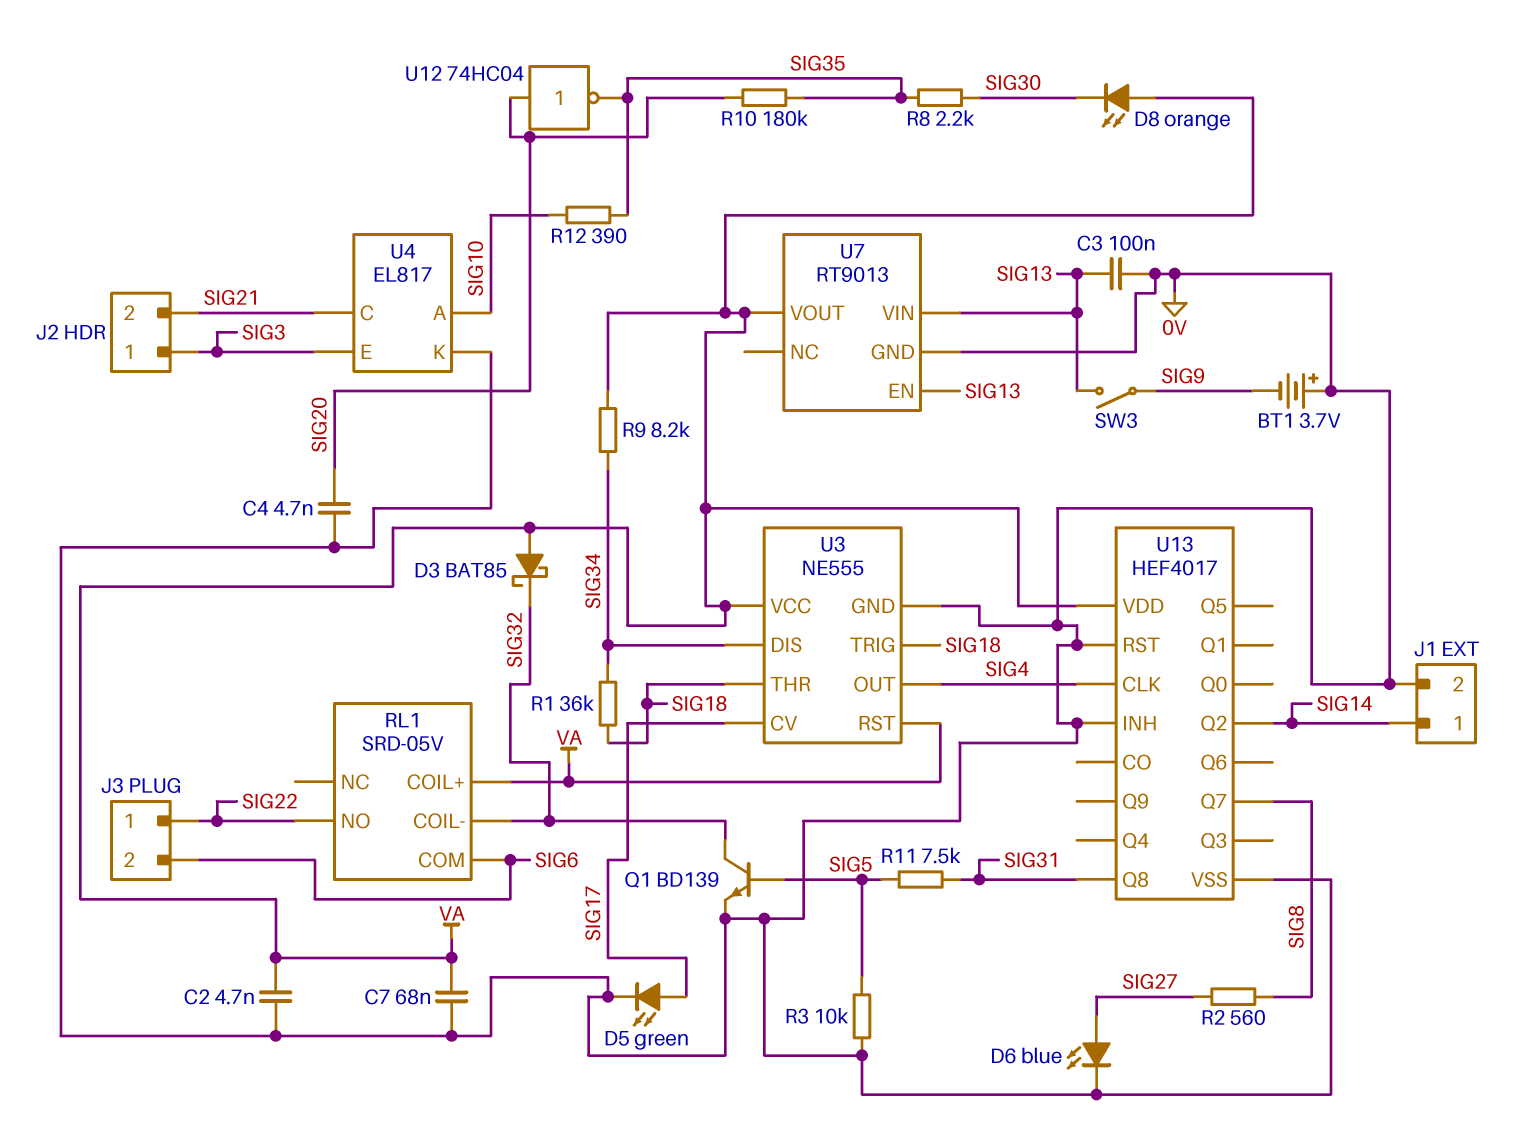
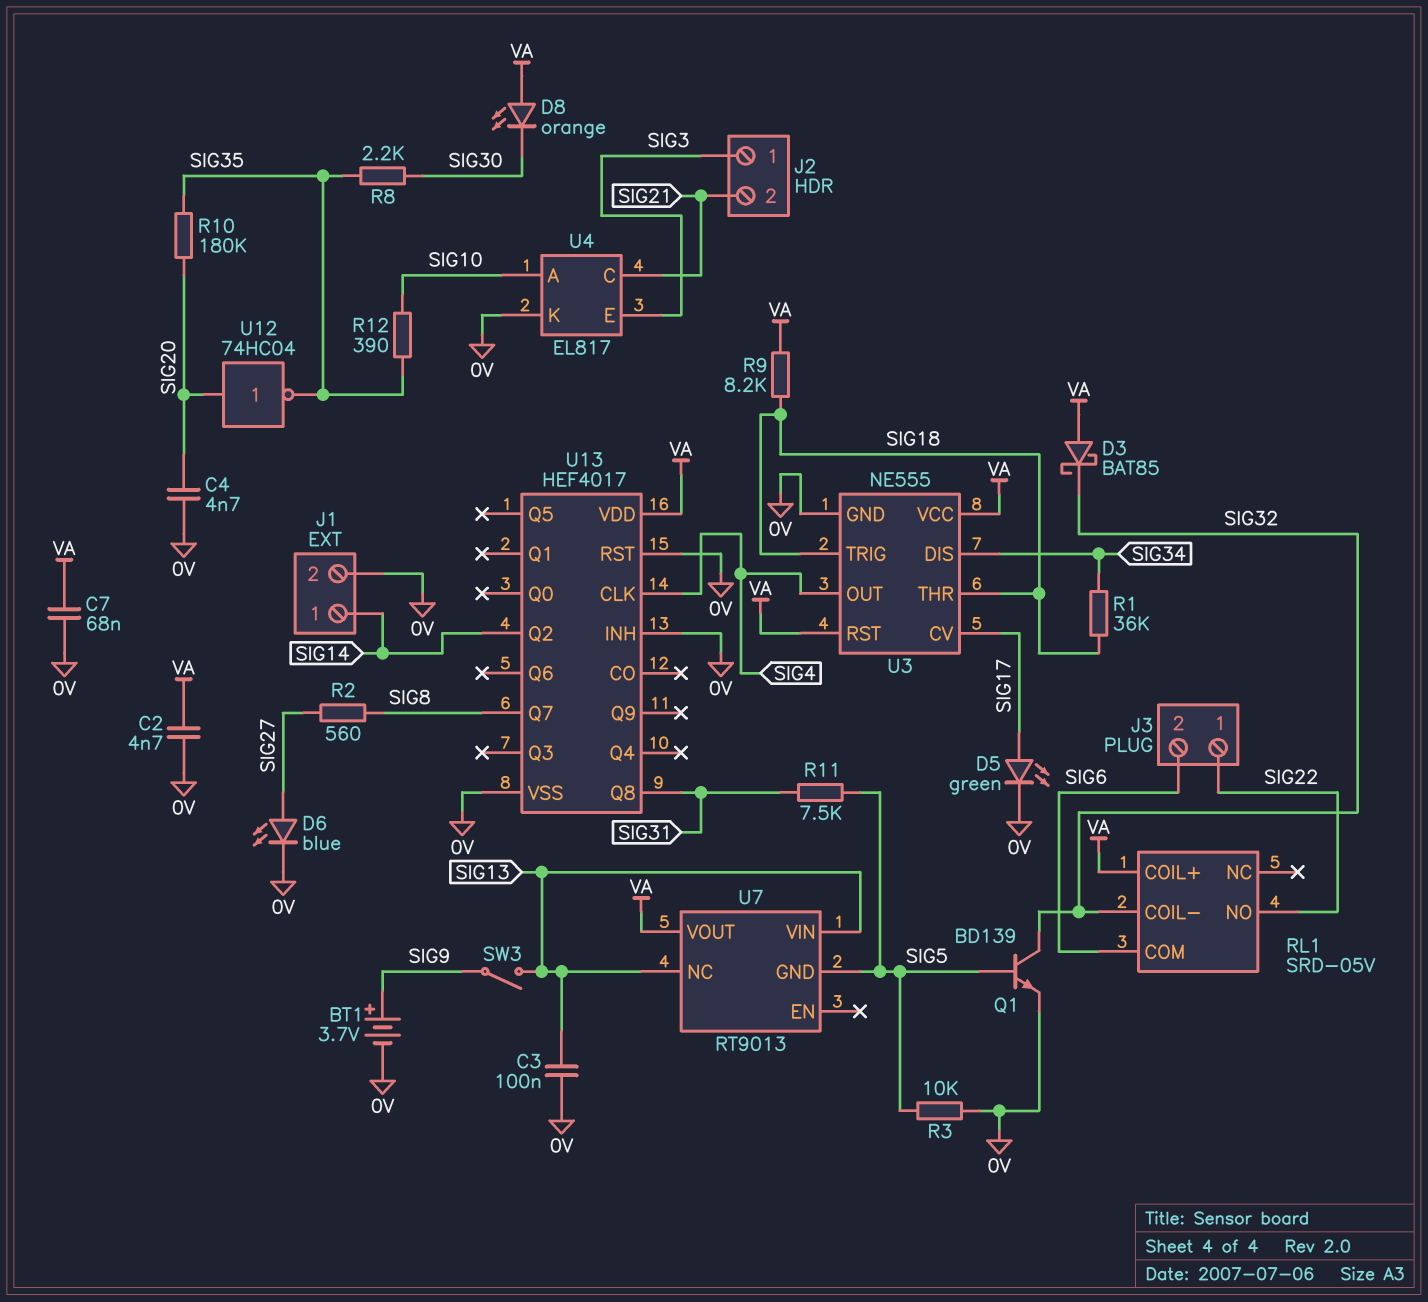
BT1: 3.7V (plus 0V, minus SIG9) -> 3.7V (plus SIG9, minus 0V)
R9: 8.2k (SIG34, VA) -> 8.2k (SIG18, VA)
U7 pin EN: SIG13 -> none
U7 pin GND: 0V -> SIG5
U7 pin NC: none -> SIG13

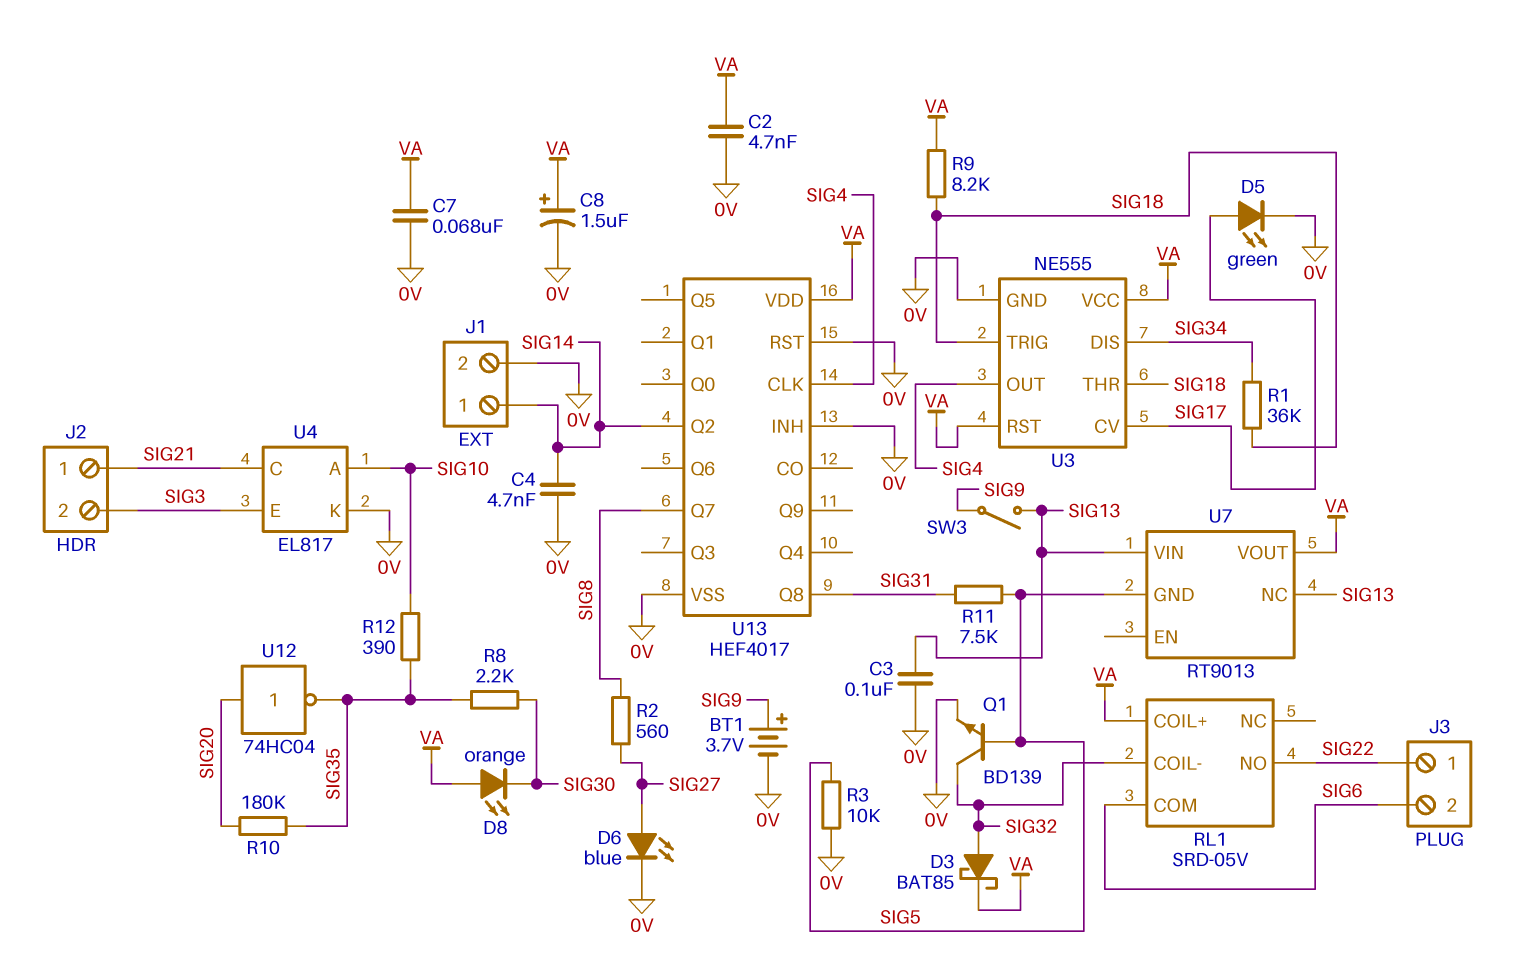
C4: 4.7nF (0V, SIG20) -> 4.7nF (0V, SIG14)
C8: none -> 1.5uF (plus VA, minus 0V)
D3: schottky BAT85 (A VA, K SIG32) -> schottky BAT85 (A SIG32, K VA)
J2 pin 1: SIG3 -> SIG21
J2 pin 2: SIG21 -> SIG3

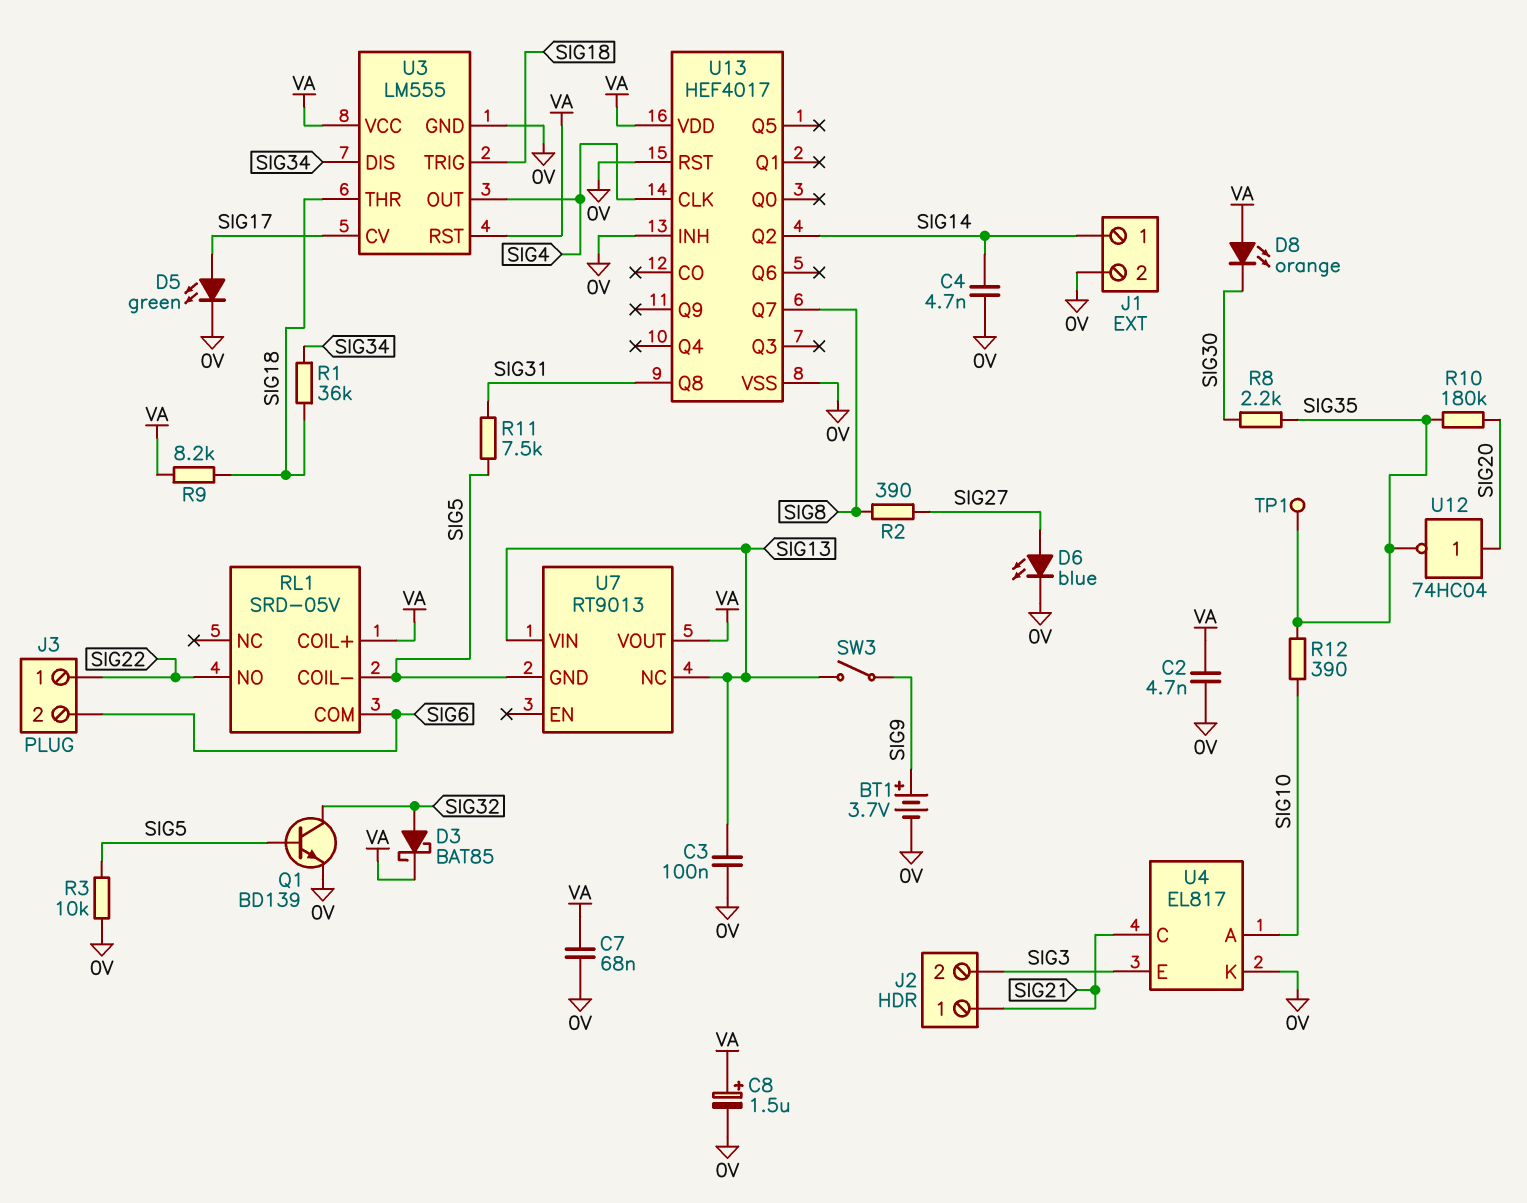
R2: 560 (SIG8, SIG27) -> 390 (SIG8, SIG27)
RL1 pin COIL-: SIG32 -> SIG5
TP1: none -> test point (SIG35)
U3: NE555 -> LM555

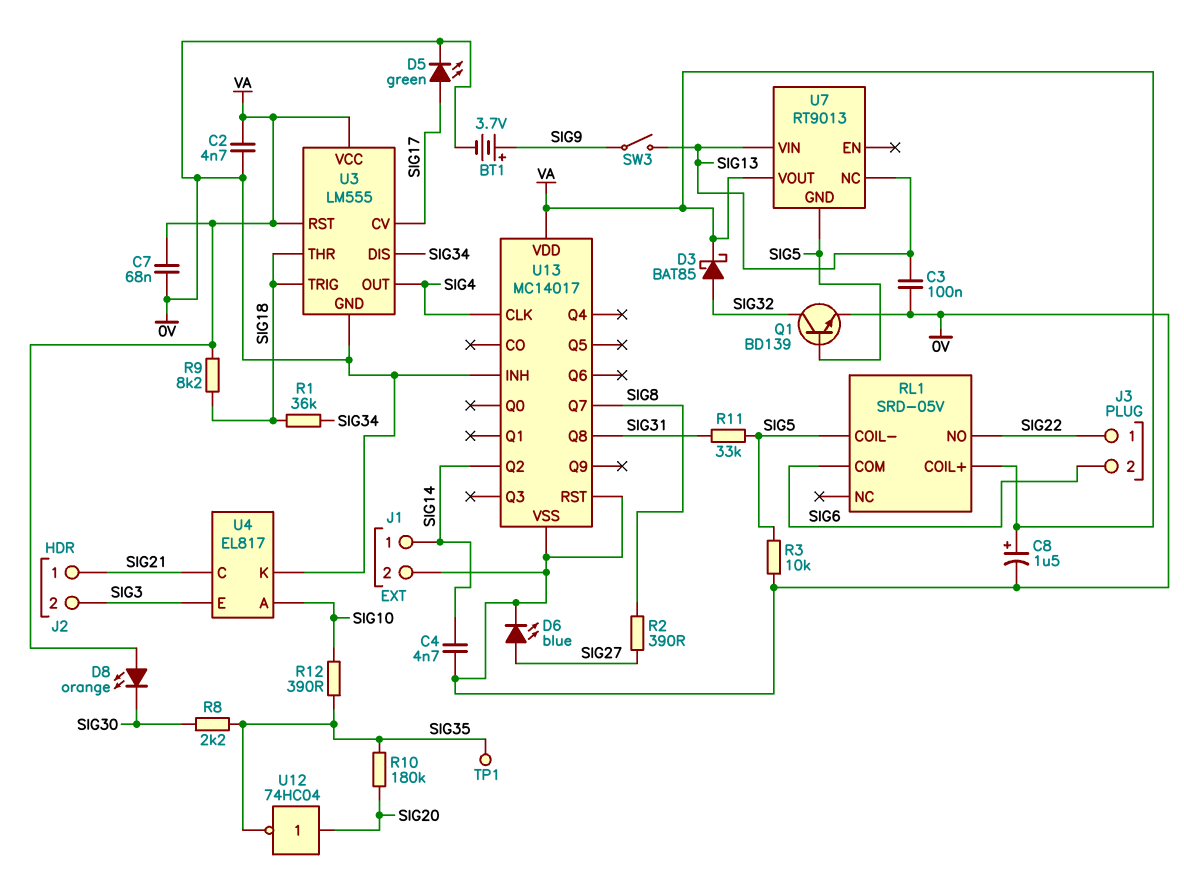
R11: 7.5k (SIG5, SIG31) -> 33k (SIG5, SIG31)
U13: HEF4017 -> MC14017

